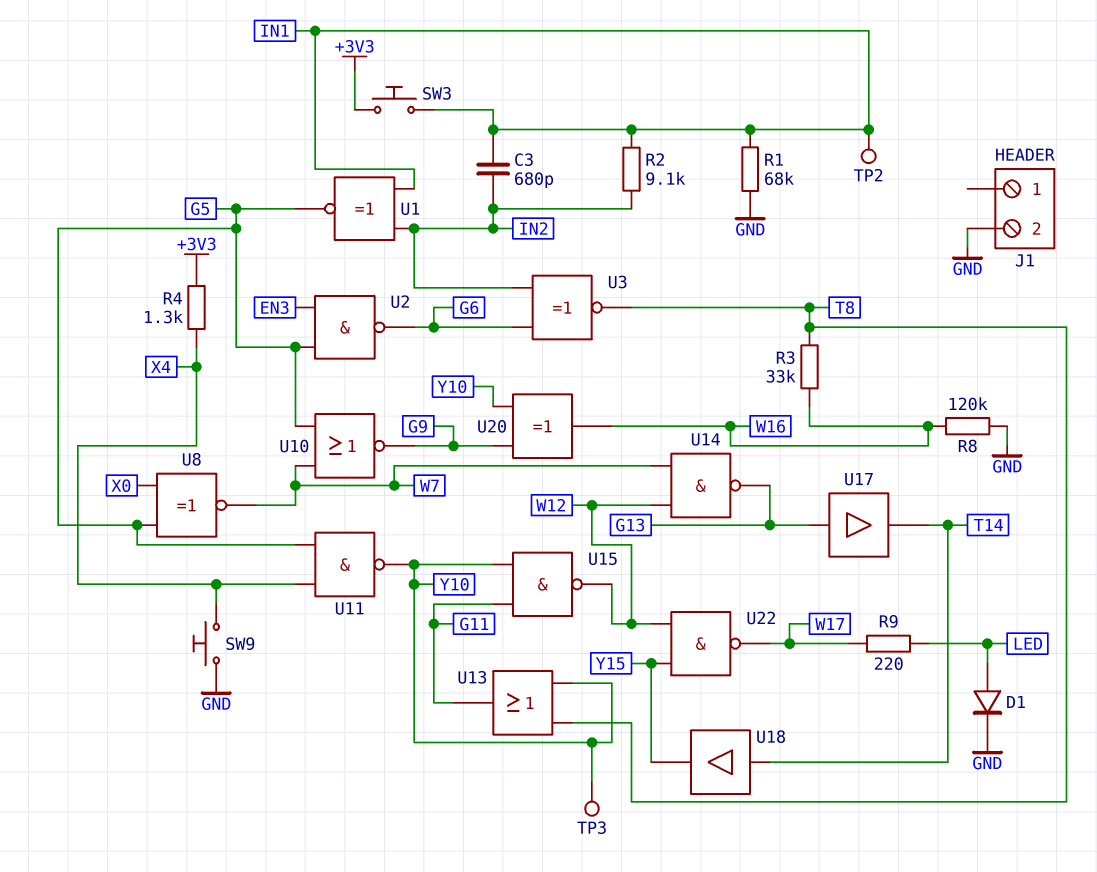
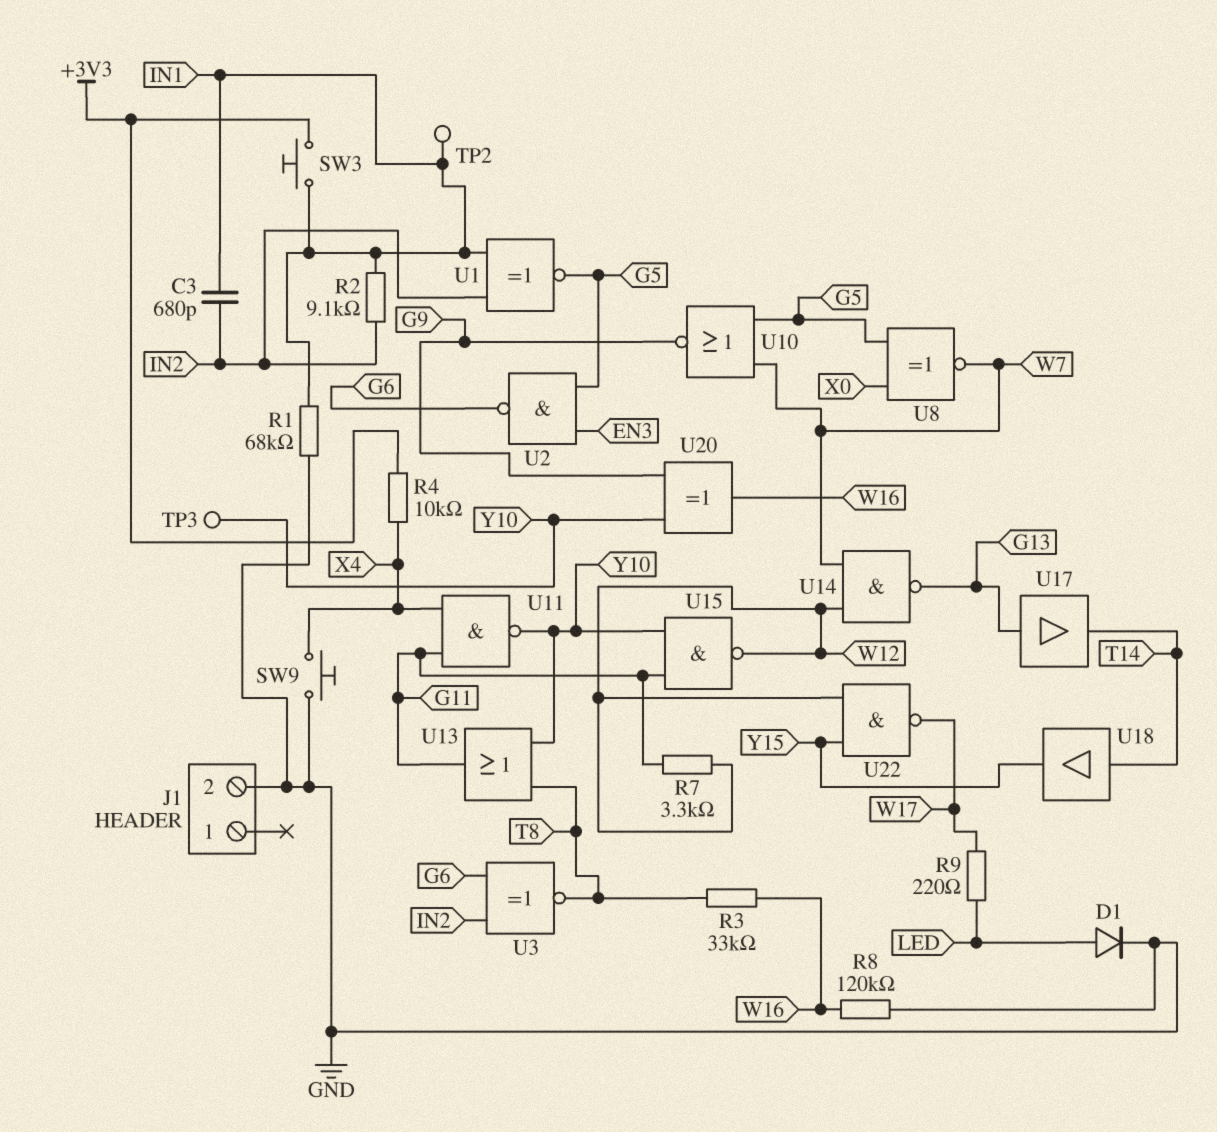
R4: 1.3k (+3V3, X4) -> 10k (+3V3, X4)
R7: none -> 3.3k (G11, W12)
U11: NAND (in G5, in X4, out Y10) -> NAND (in G11, in X4, out Y10)

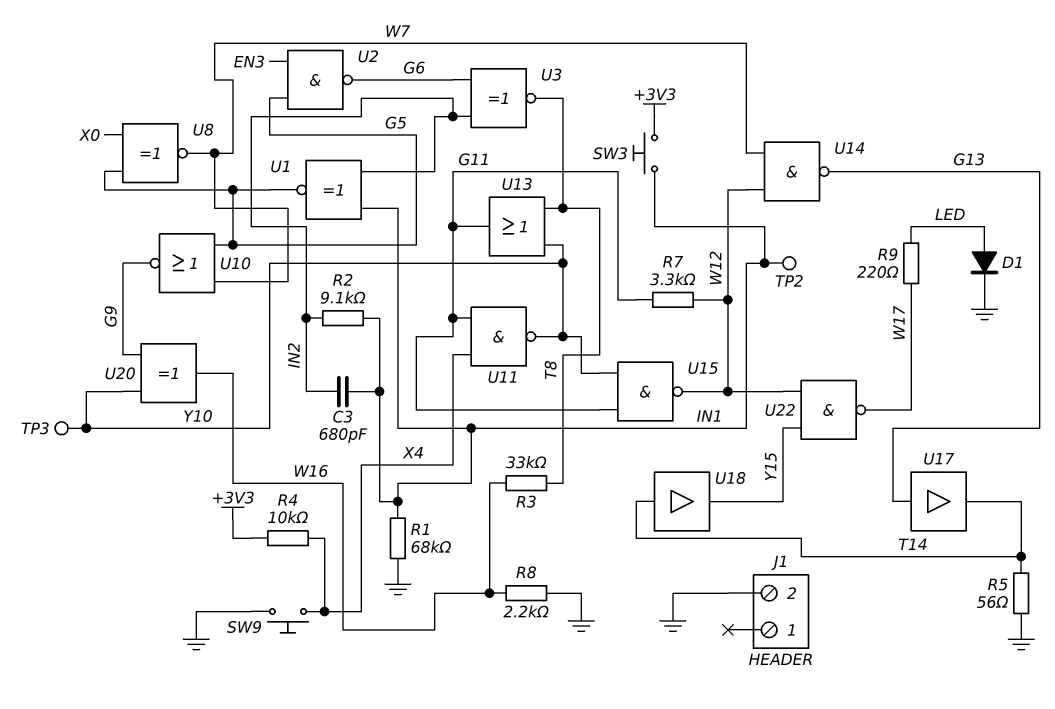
R5: none -> 56 (GND, T14)
R8: 120k (GND, W16) -> 2.2k (GND, W16)

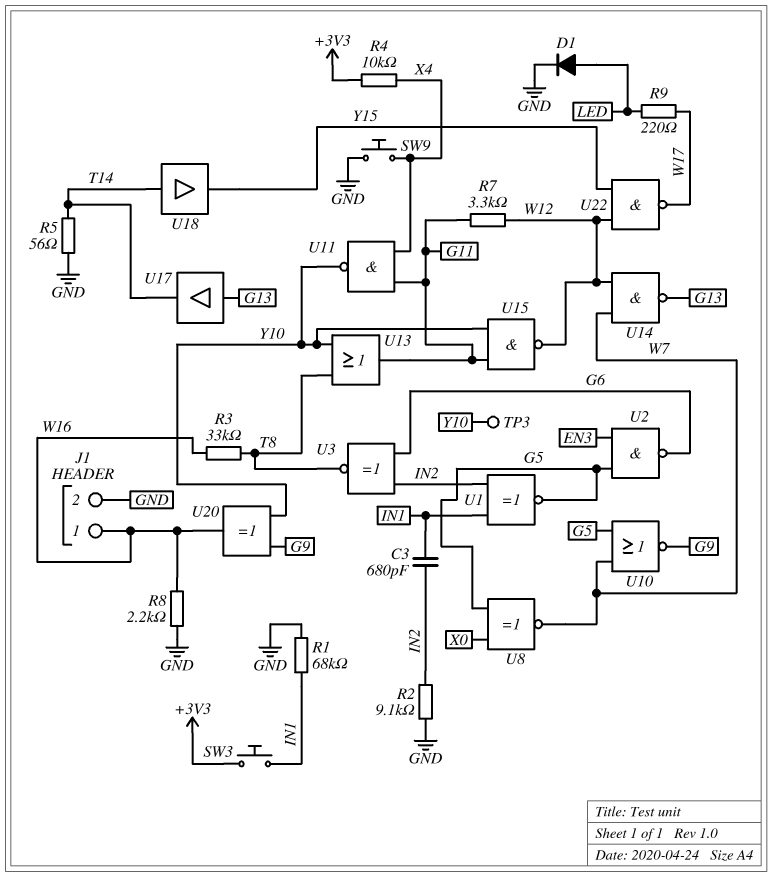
J1 pin 1: none -> W16
R2: 9.1k (IN1, IN2) -> 9.1k (GND, IN2)
TP2: test point (IN1) -> none

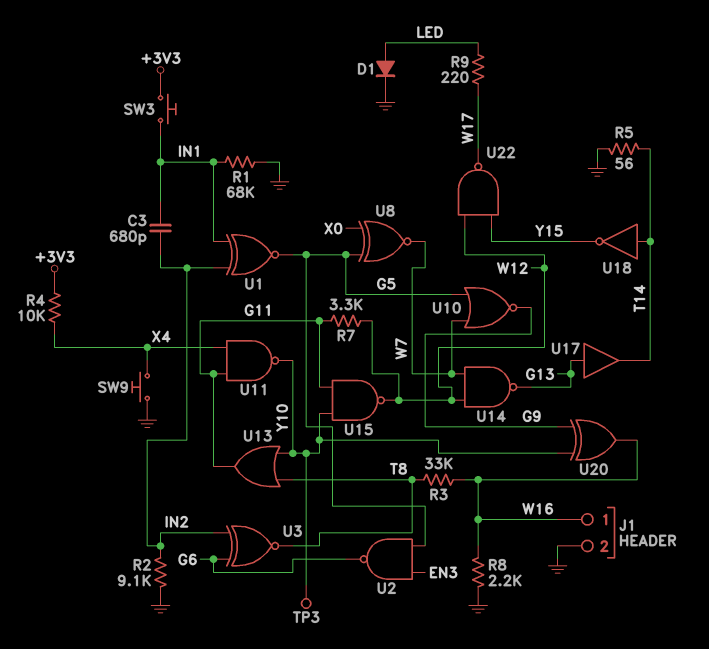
U18: buffer (in T14, out Y15) -> NOT (in T14, out Y15)

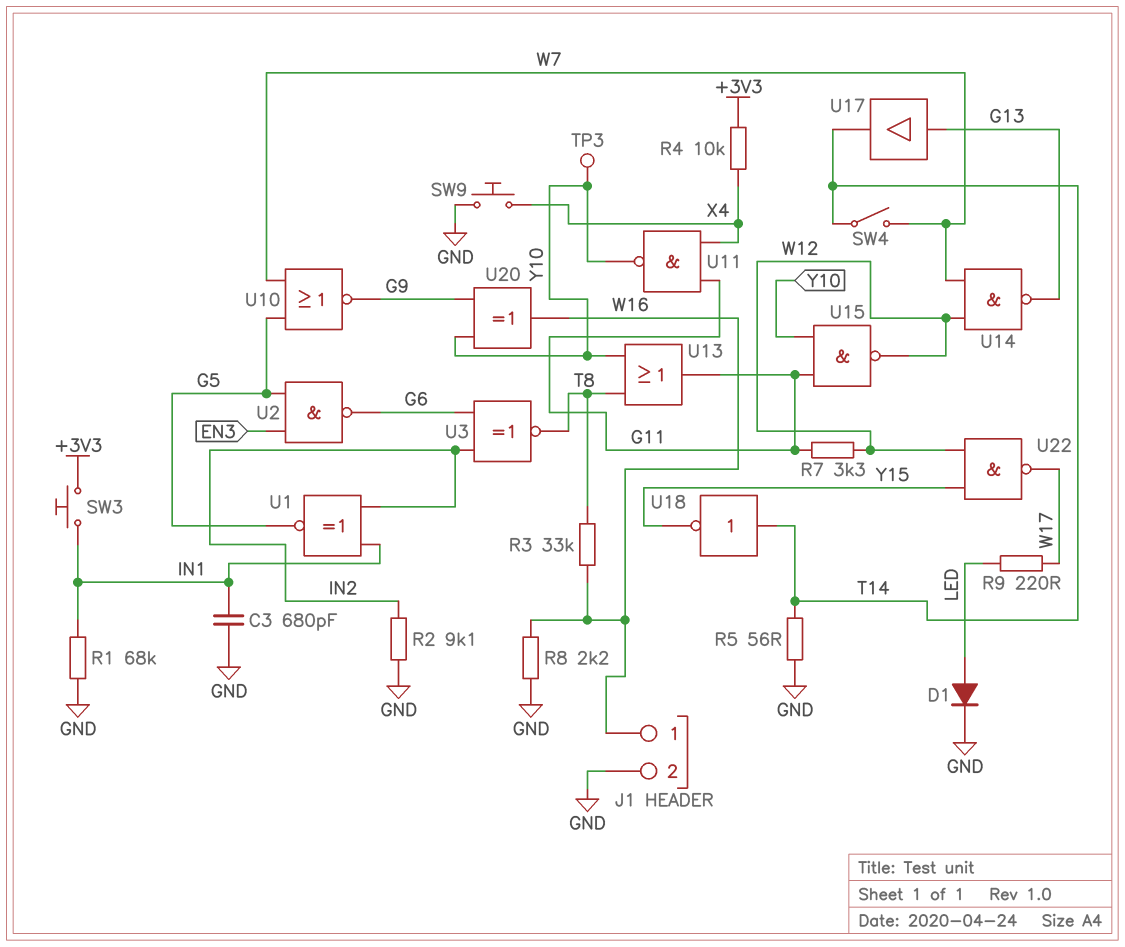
C3: 680pF (IN1, IN2) -> 680pF (GND, IN1)
SW4: none -> switch (T14, W7)
U8: XNOR (in G5, in X0, out W7) -> none

